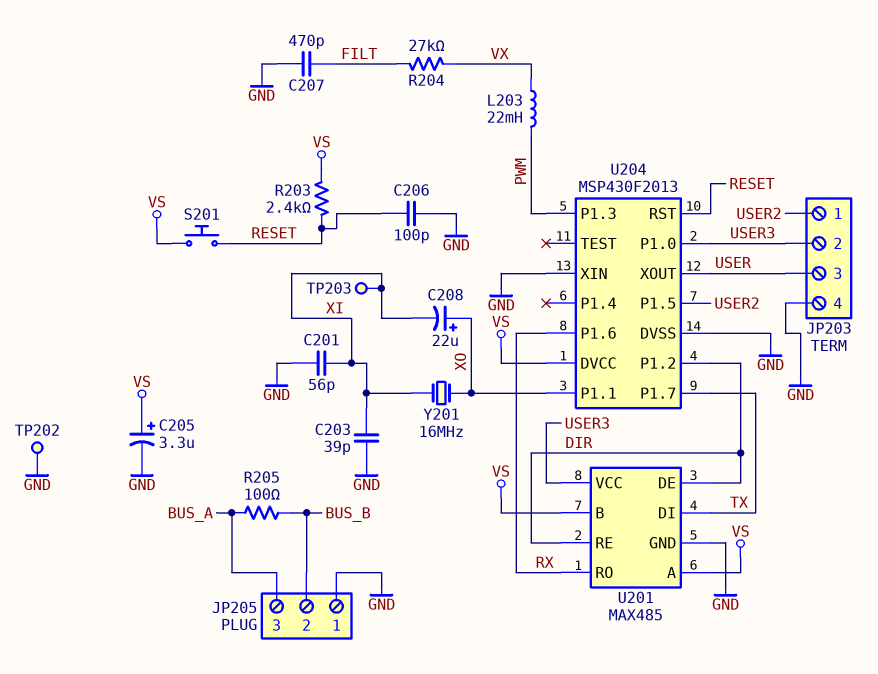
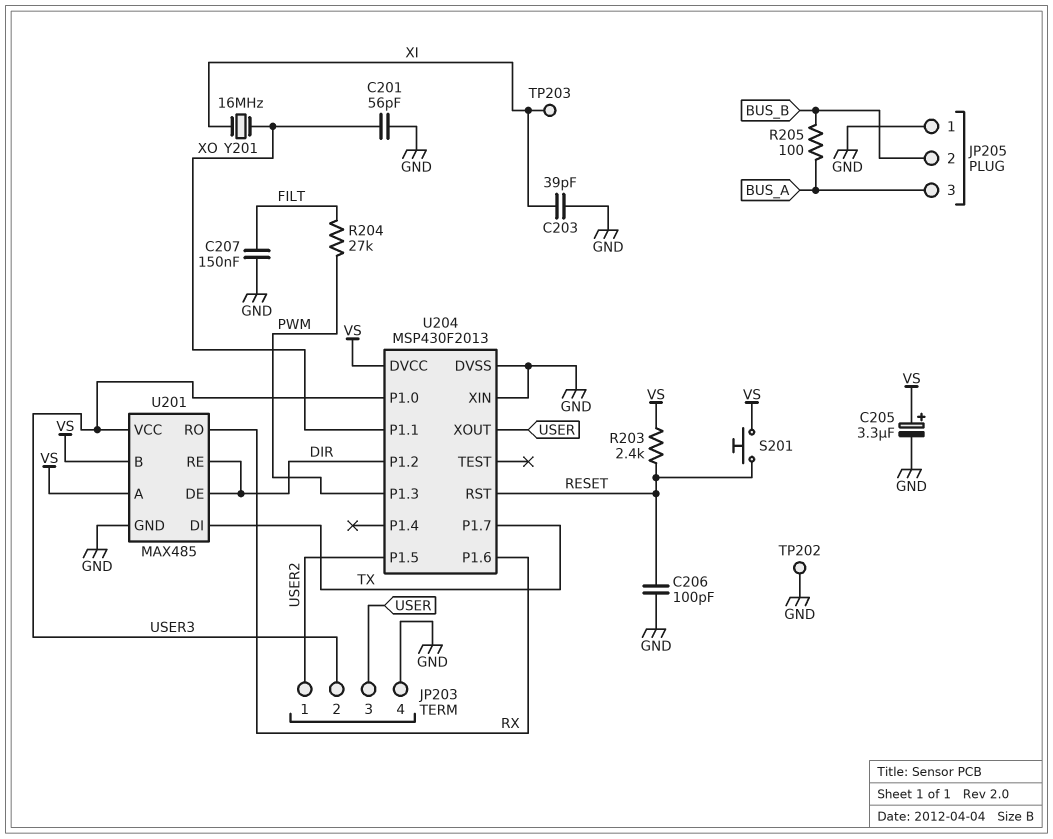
C201: 56pF (GND, XI) -> 56pF (GND, XO)
C207: 470pF (FILT, GND) -> 150nF (FILT, GND)
C208: 22uF (plus XO, minus XI) -> none
L203: 22mH (PWM, VX) -> none
R204: 27k (FILT, VX) -> 27k (FILT, PWM)

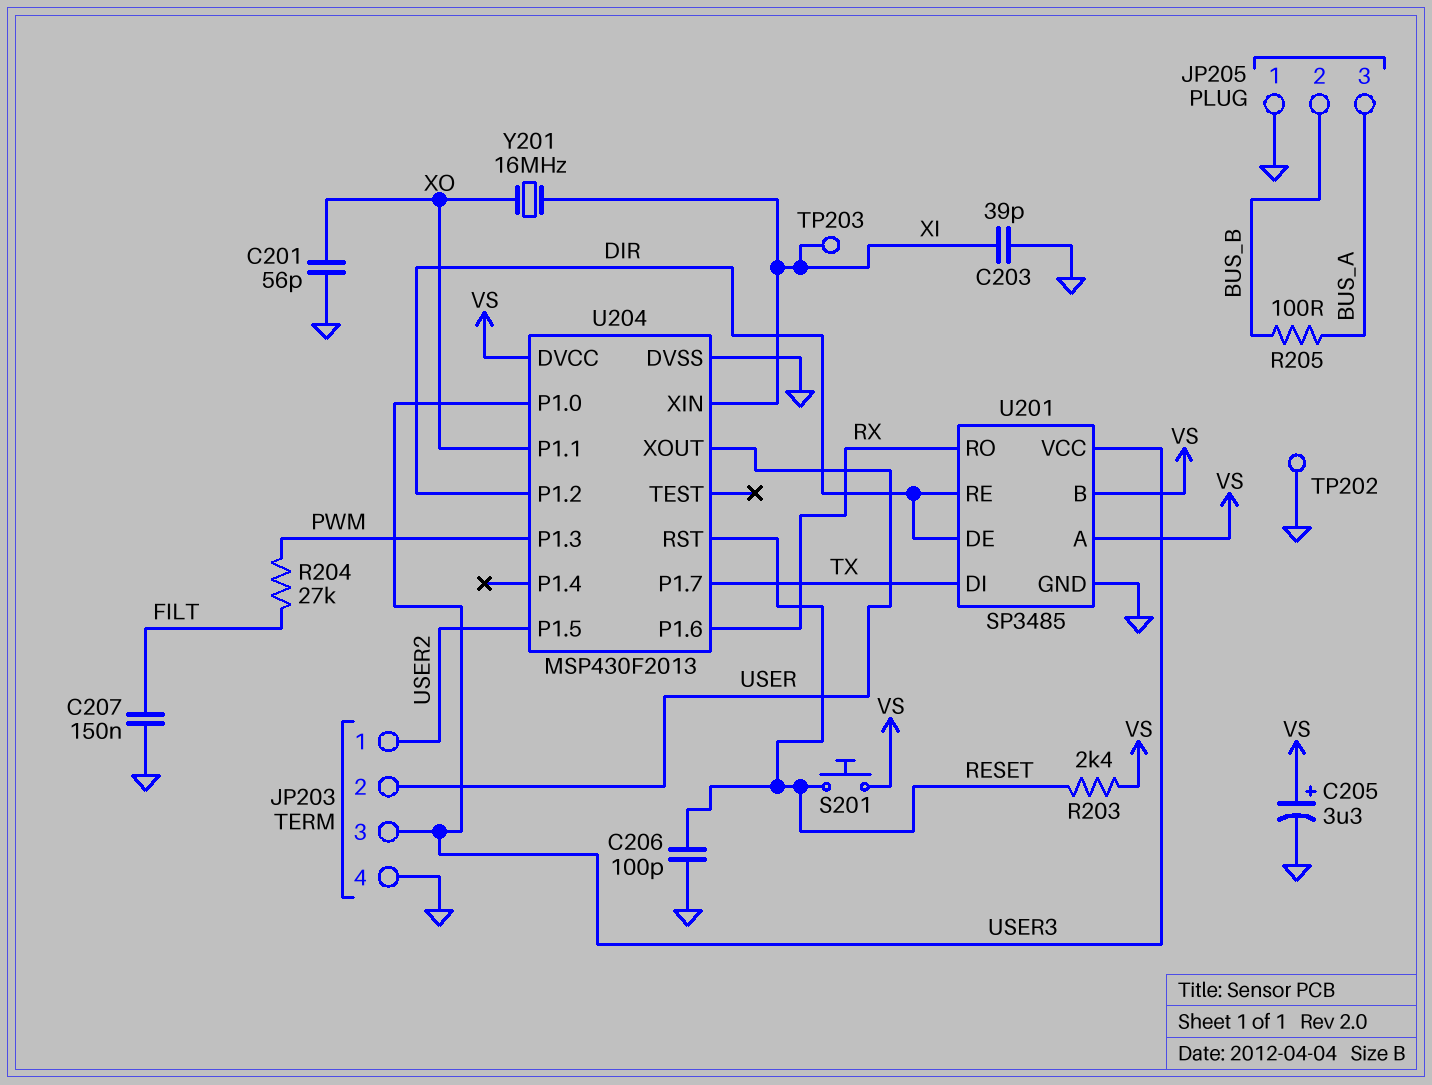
JP203 pin 2: USER3 -> USER
JP203 pin 3: USER -> USER3
U201: MAX485 -> SP3485
U204 pin XIN: GND -> XI

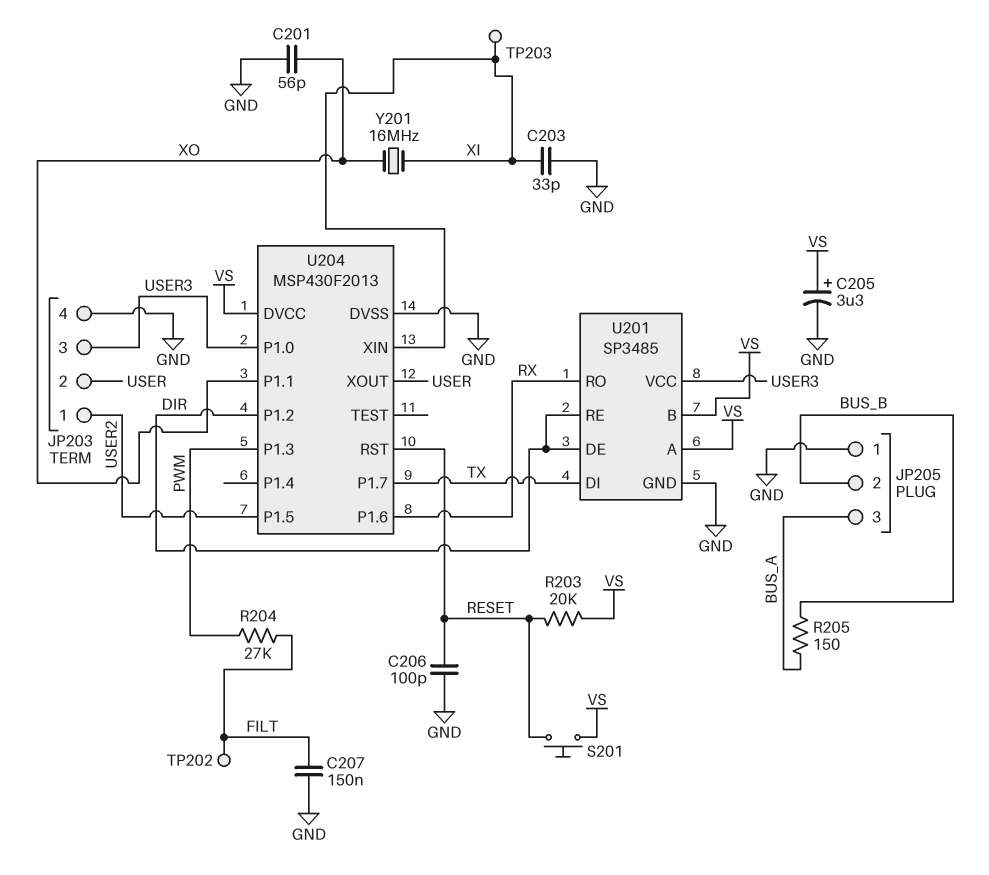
C203: 39pF (GND, XI) -> 33pF (GND, XI)
R203: 2.4k (RESET, VS) -> 20k (RESET, VS)
R205: 100 (BUS_A, BUS_B) -> 150 (BUS_A, BUS_B)
TP202: test point (GND) -> test point (FILT)

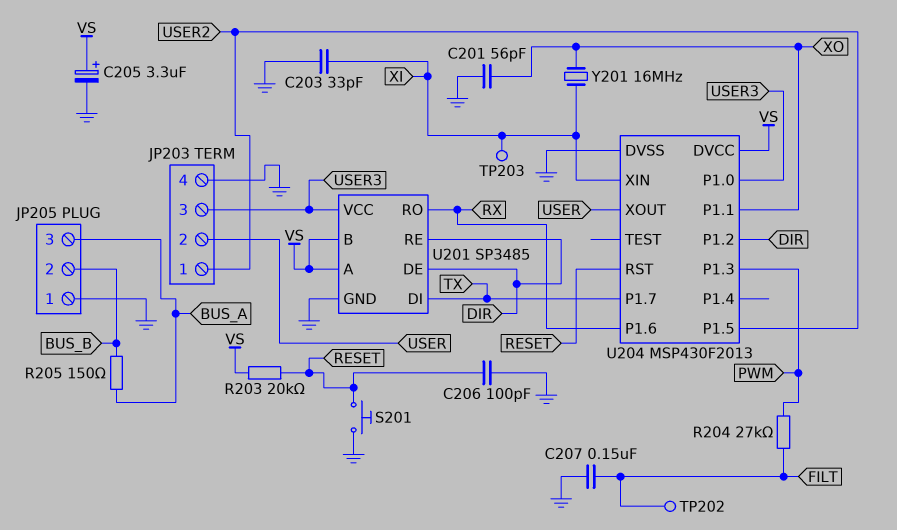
S201: button (RESET, VS) -> button (GND, RESET)

